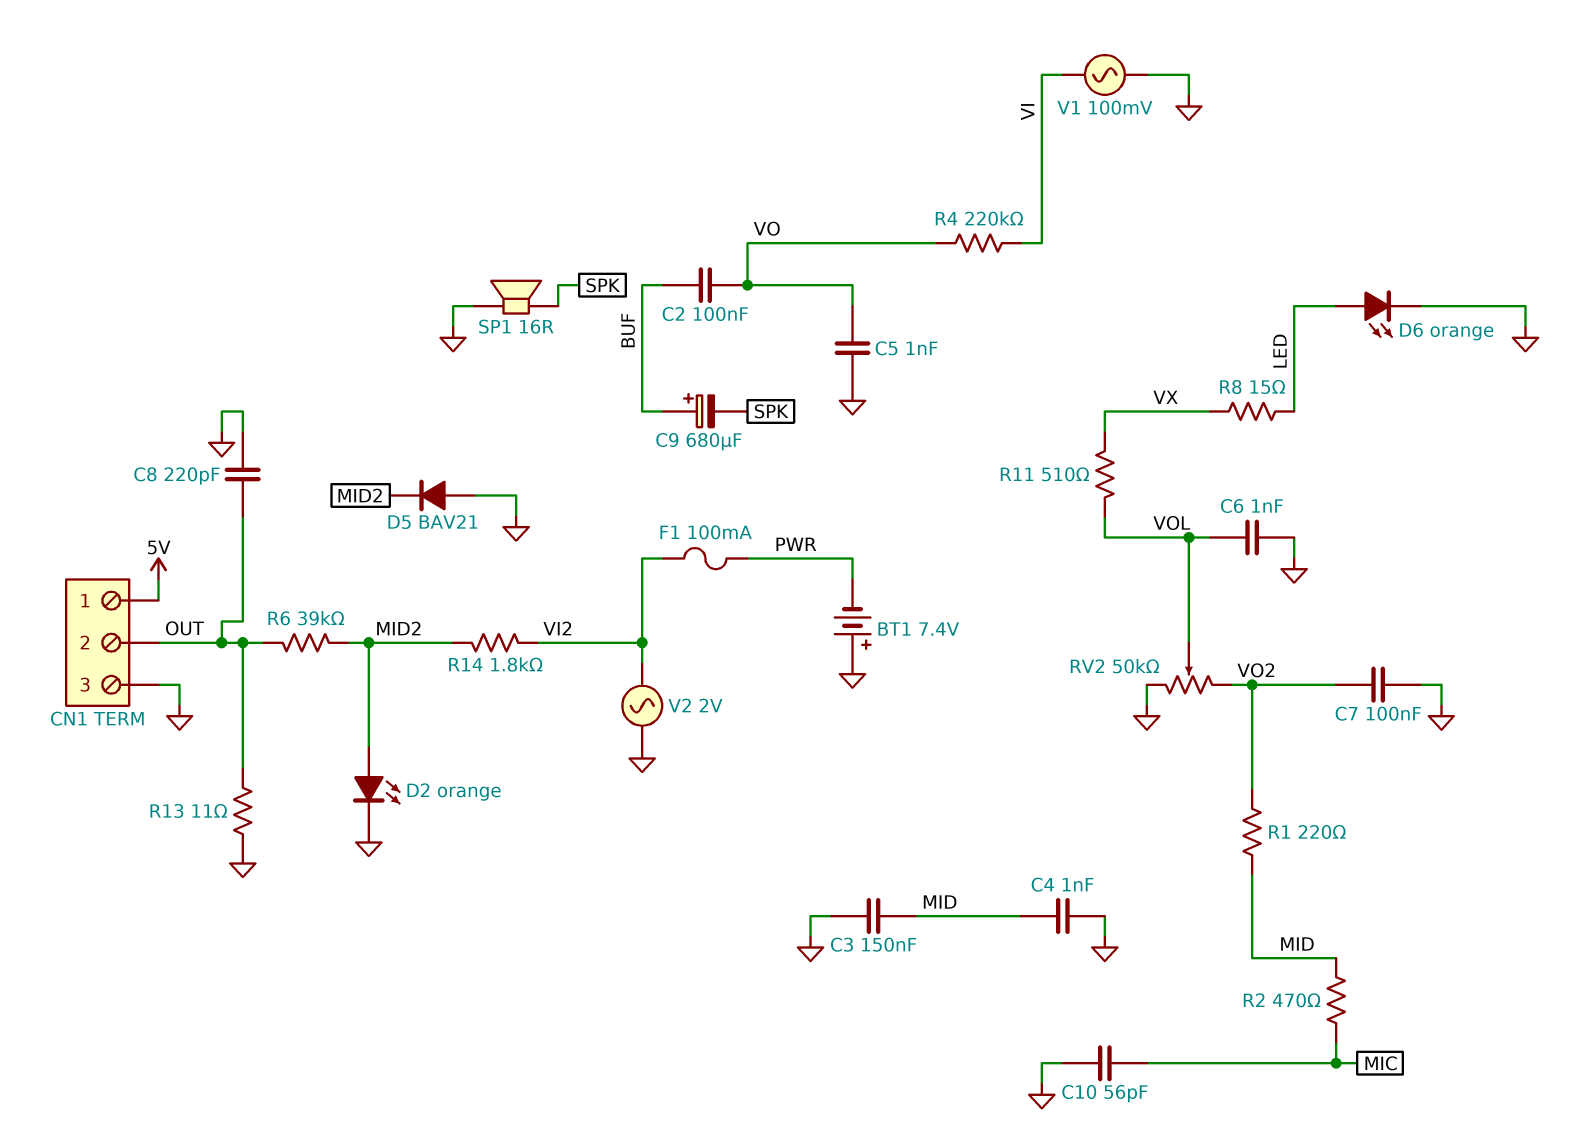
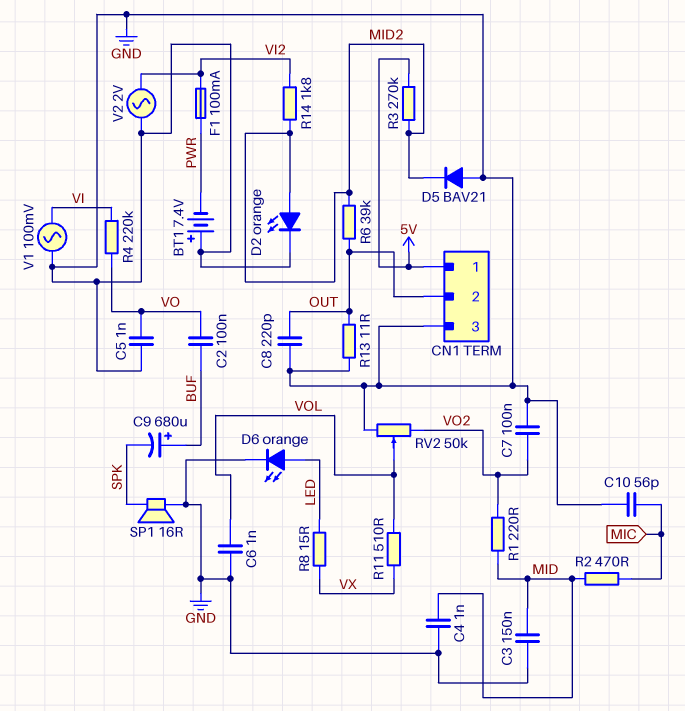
R3: none -> 270k (5V, MID2)

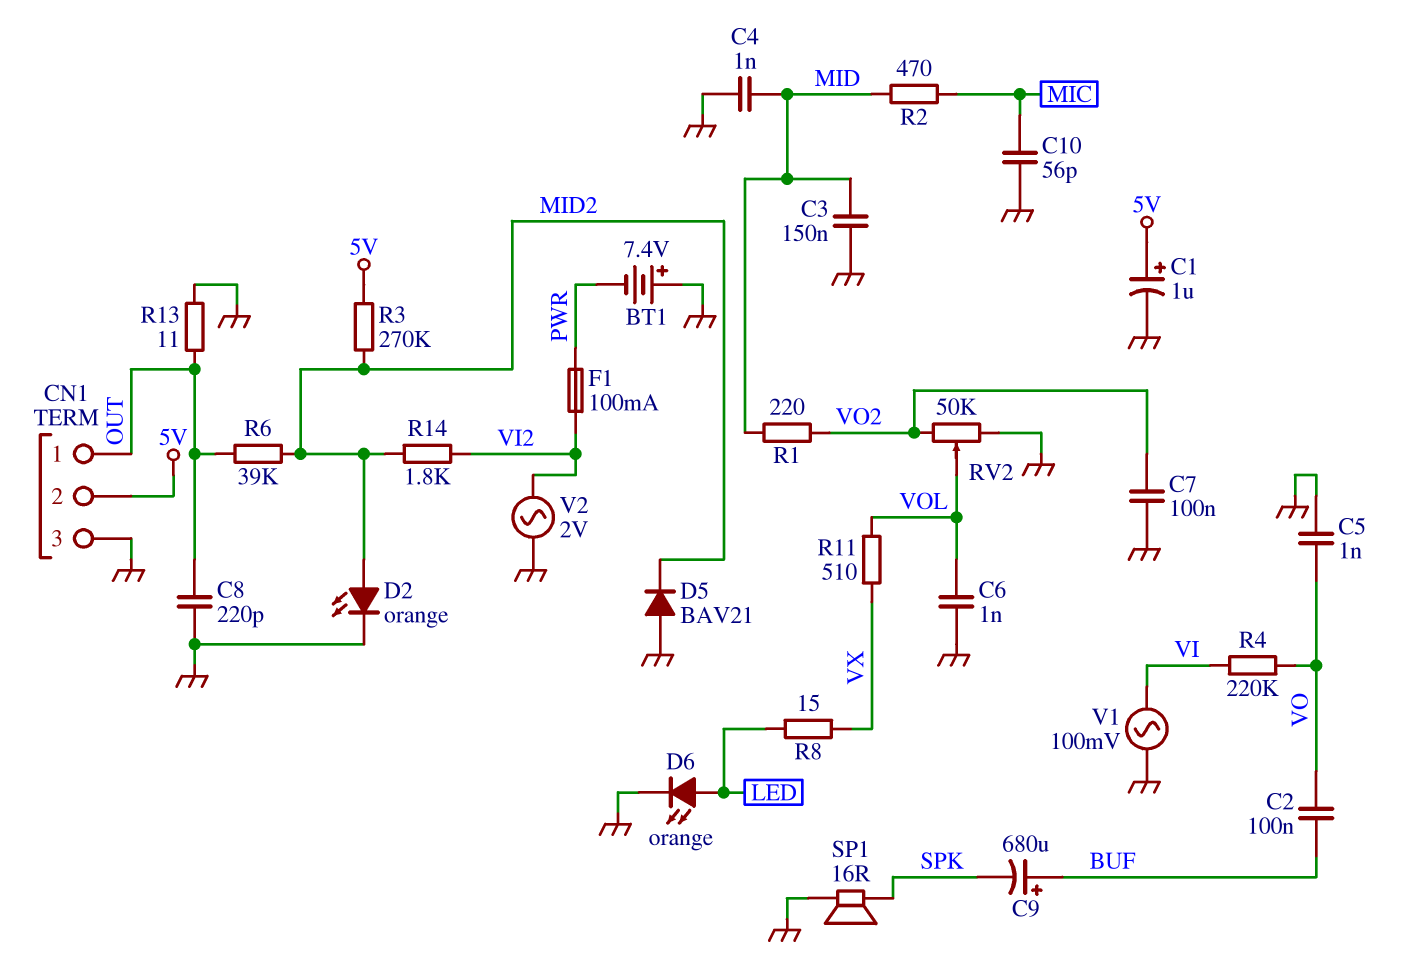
C1: none -> 1uF (plus 5V, minus GND)
CN1 pin 1: 5V -> OUT
CN1 pin 2: OUT -> 5V

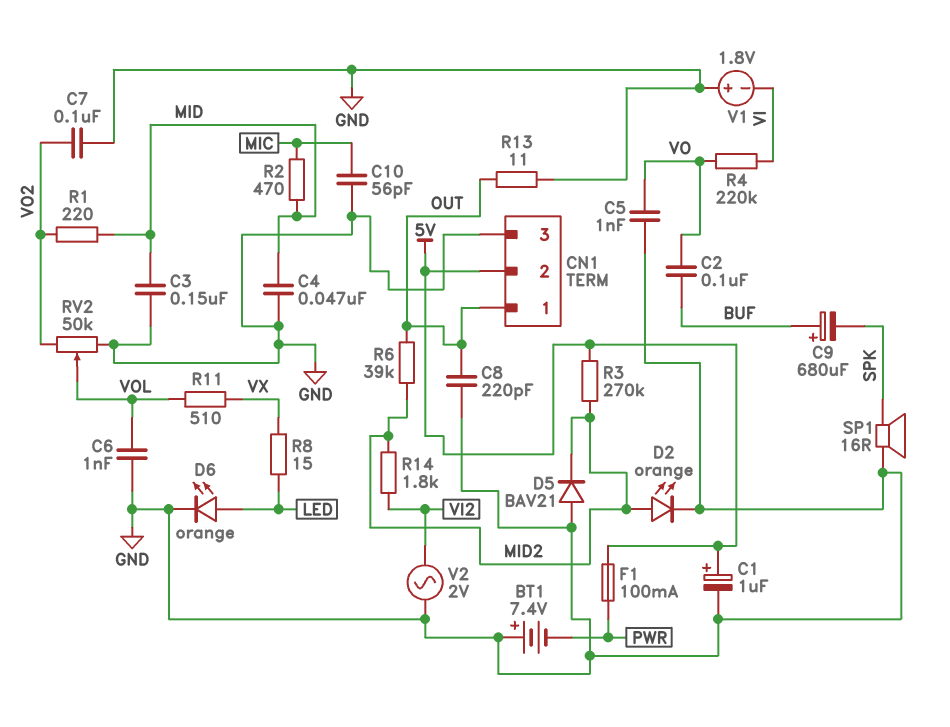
C4: 1nF (GND, MID) -> 47nF (GND, MID)
F1: 100mA (PWR, VI2) -> 100mA (5V, PWR)
V1: AC 100mV (GND, VI) -> 1.8V (plus GND, minus VI)

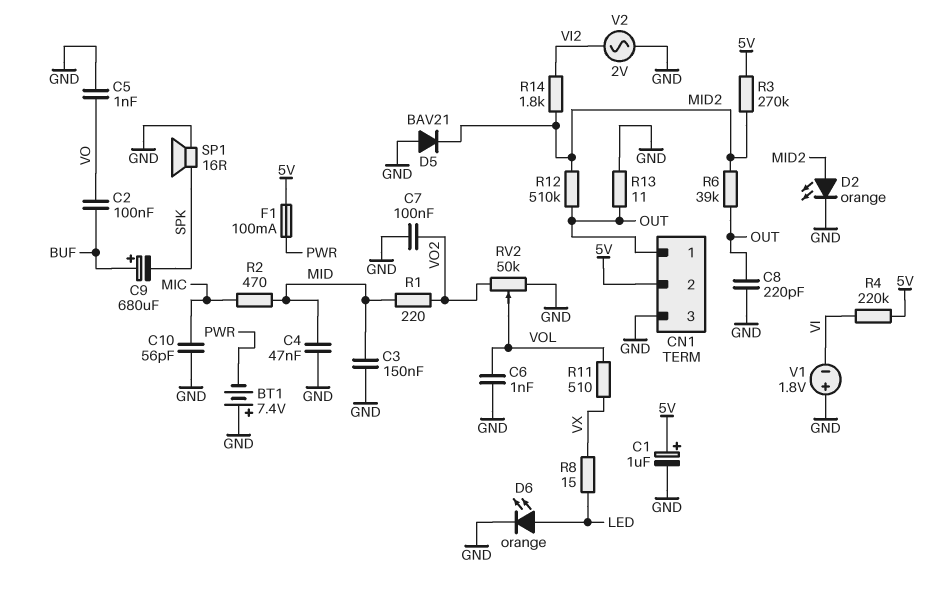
R4: 220k (VI, VO) -> 220k (5V, VI)
R12: none -> 510k (MID2, OUT)

